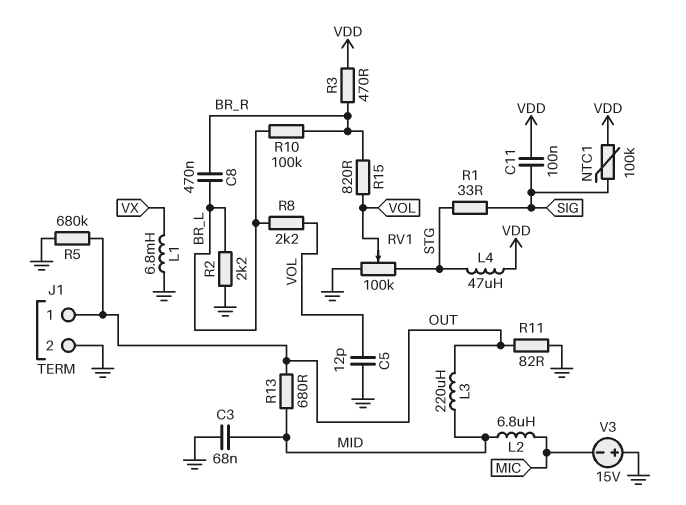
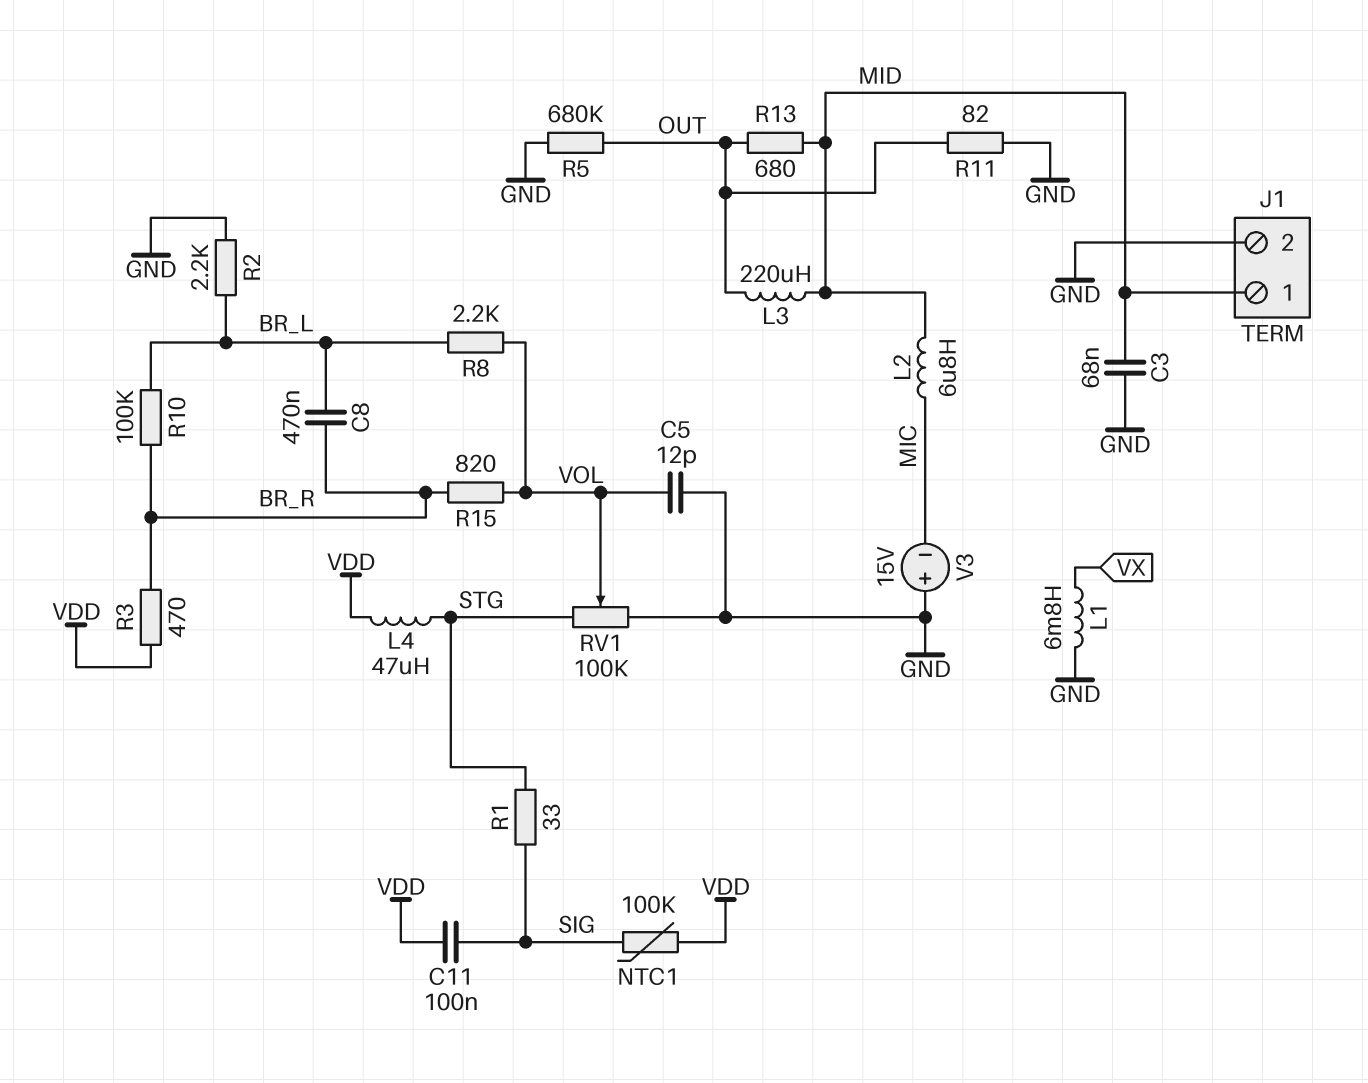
J1 pin 1: OUT -> MID

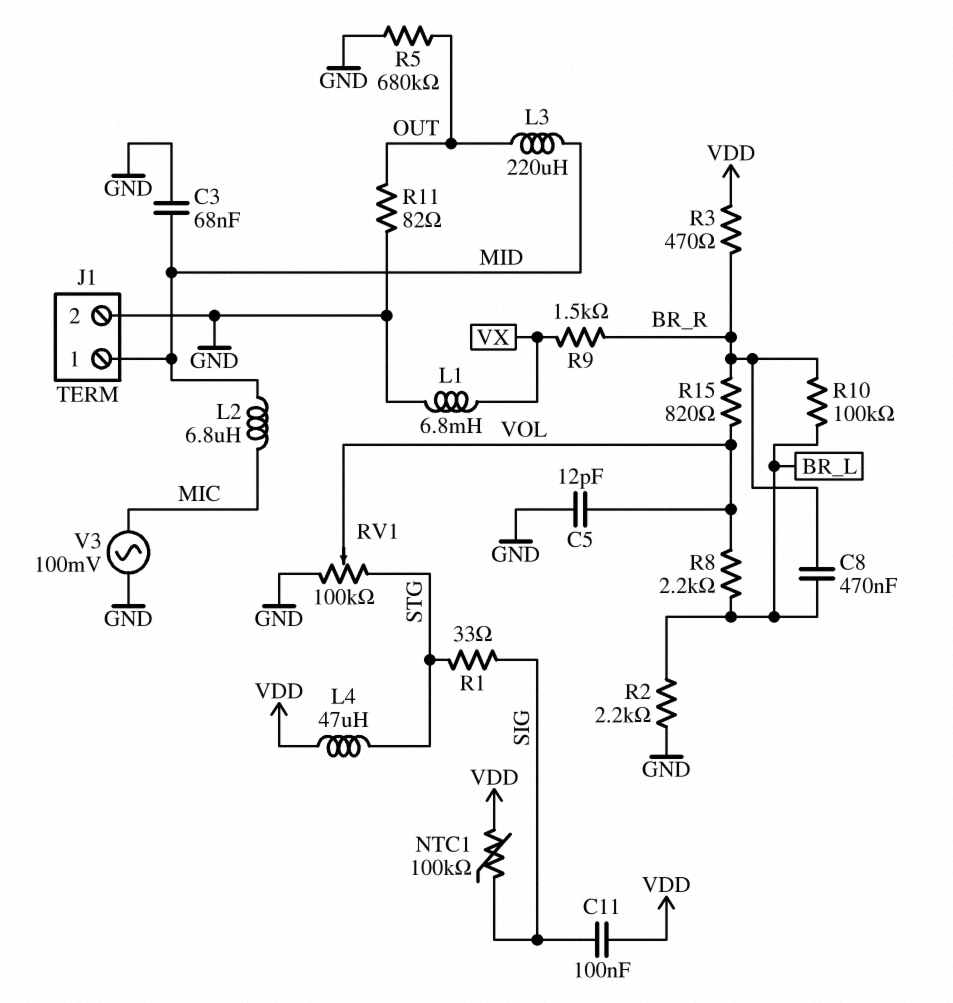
R9: none -> 1.5k (BR_R, VX)
R13: 680 (MID, OUT) -> none
V3: 15V (plus GND, minus MIC) -> AC 100mV (GND, MIC)

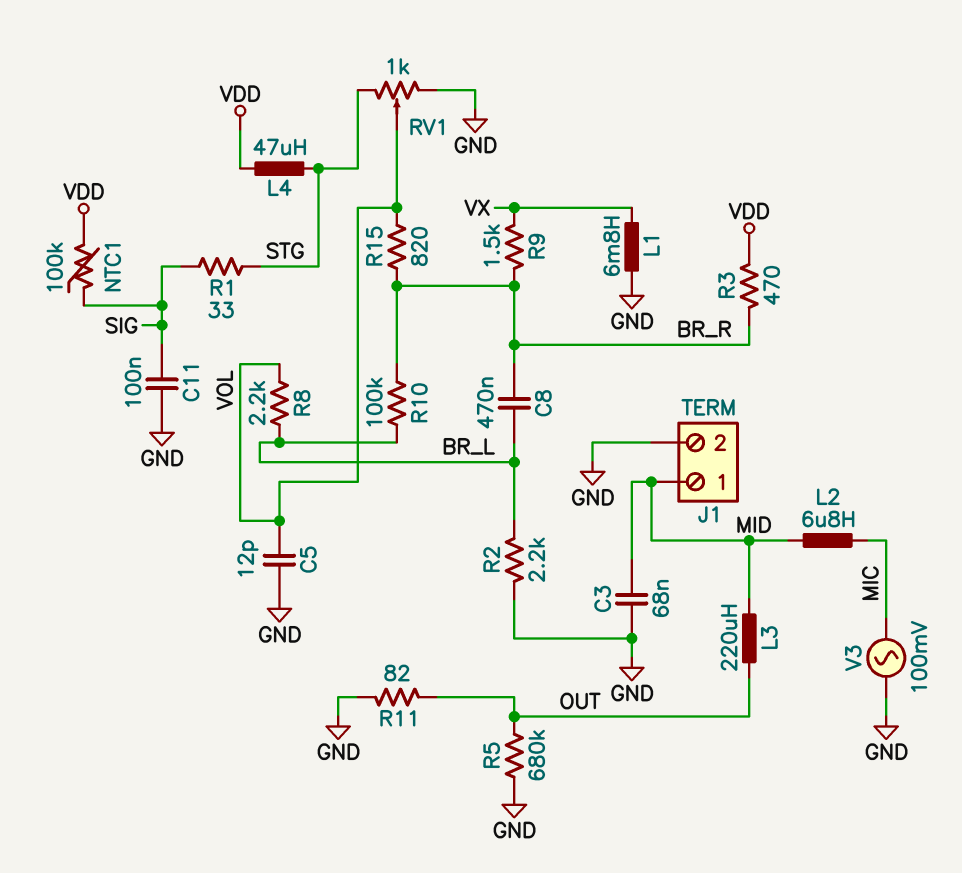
C11: 100nF (SIG, VDD) -> 100nF (GND, SIG)
RV1: 100k (GND, STG, wiper VOL) -> 1k (GND, STG, wiper VOL)

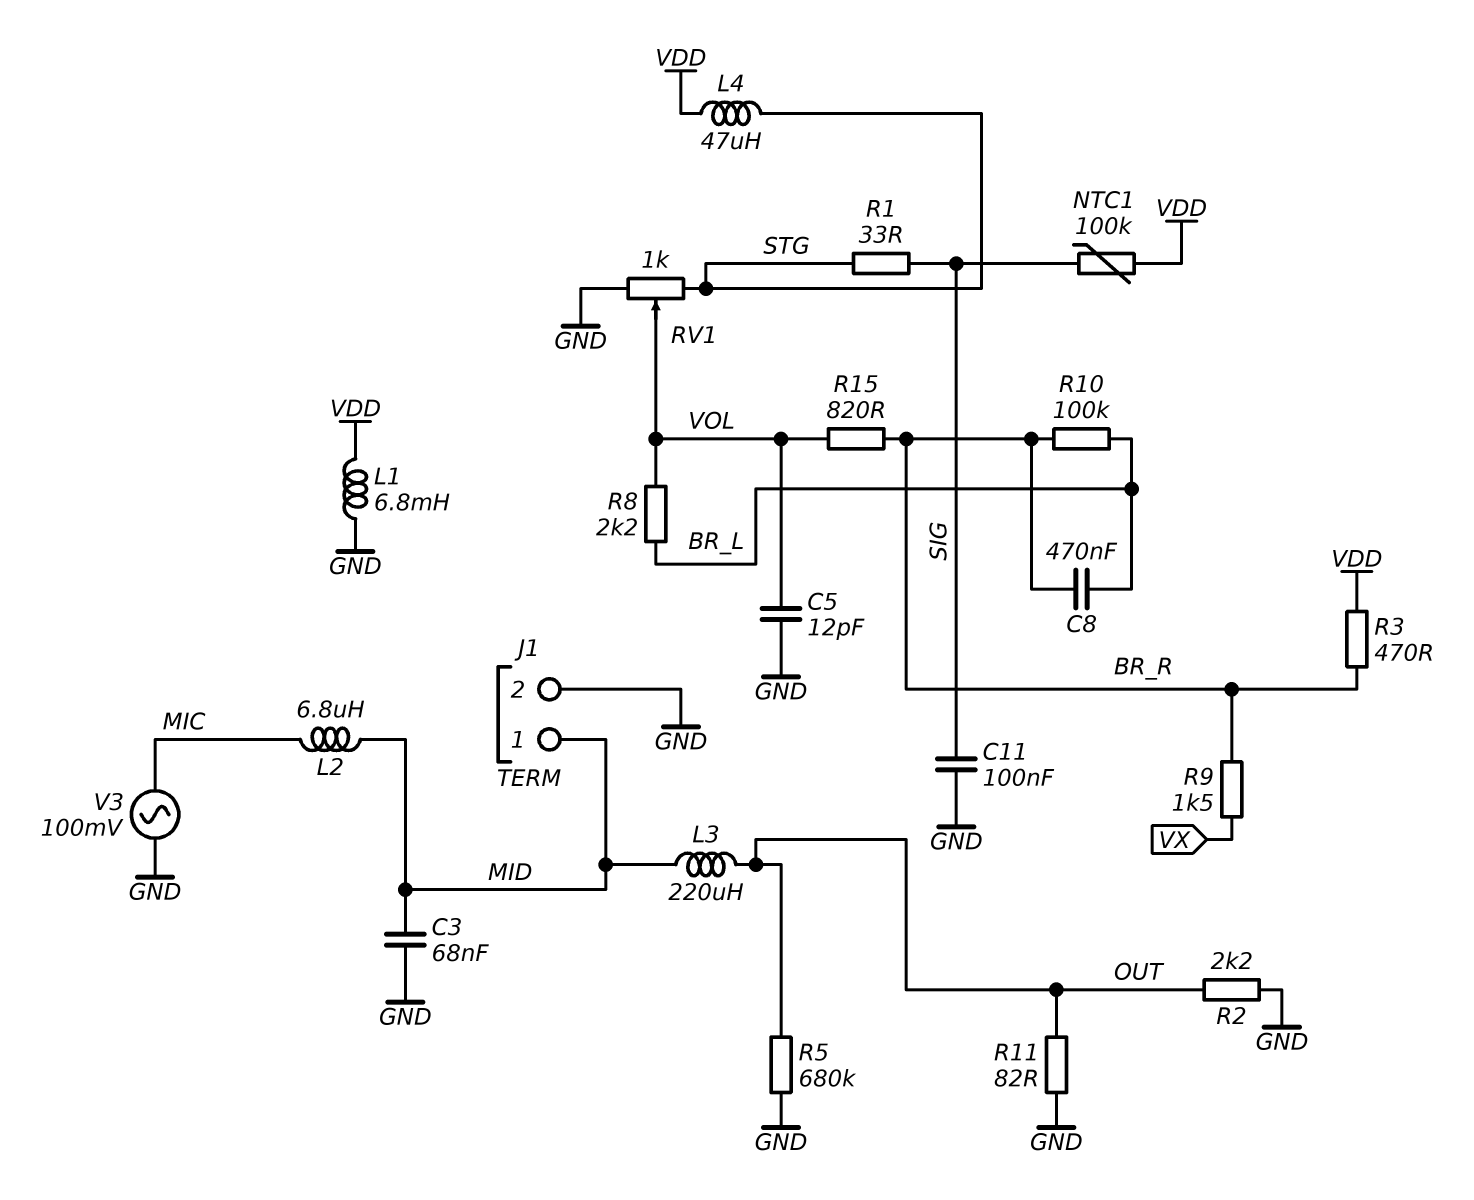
L1: 6.8mH (GND, VX) -> 6.8mH (GND, VDD)
R2: 2.2k (BR_L, GND) -> 2.2k (GND, OUT)

